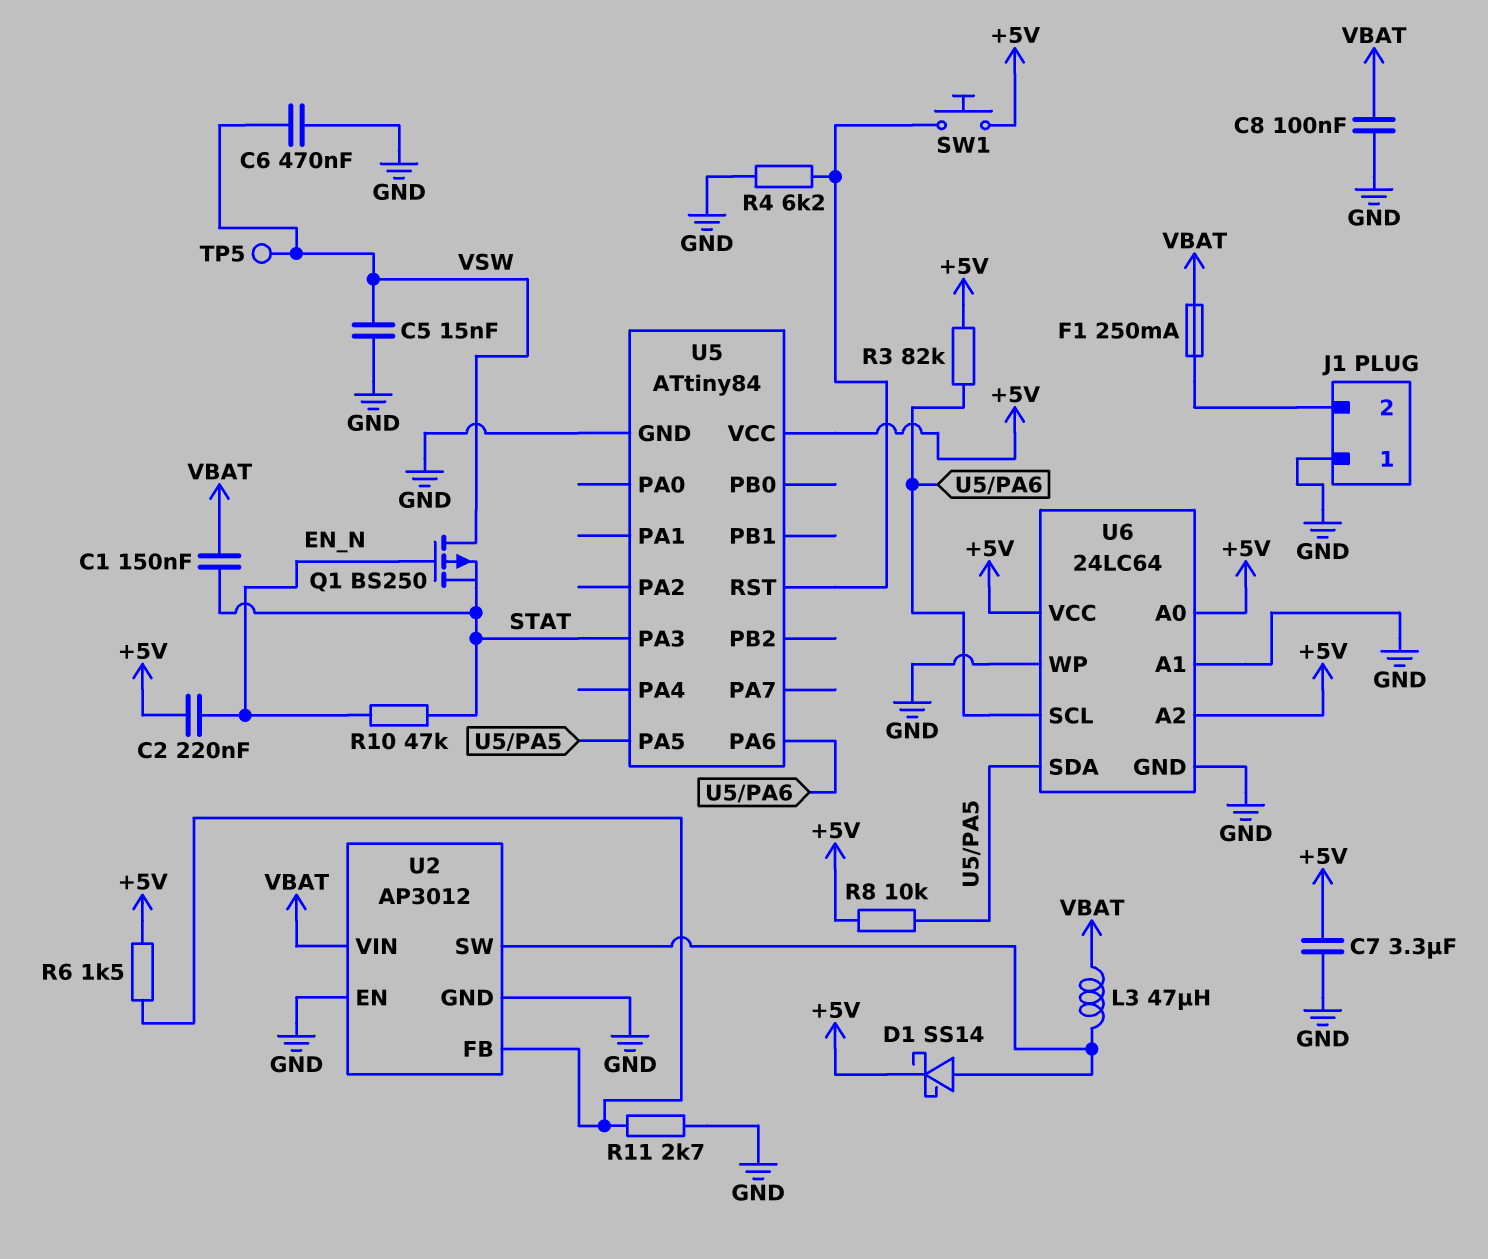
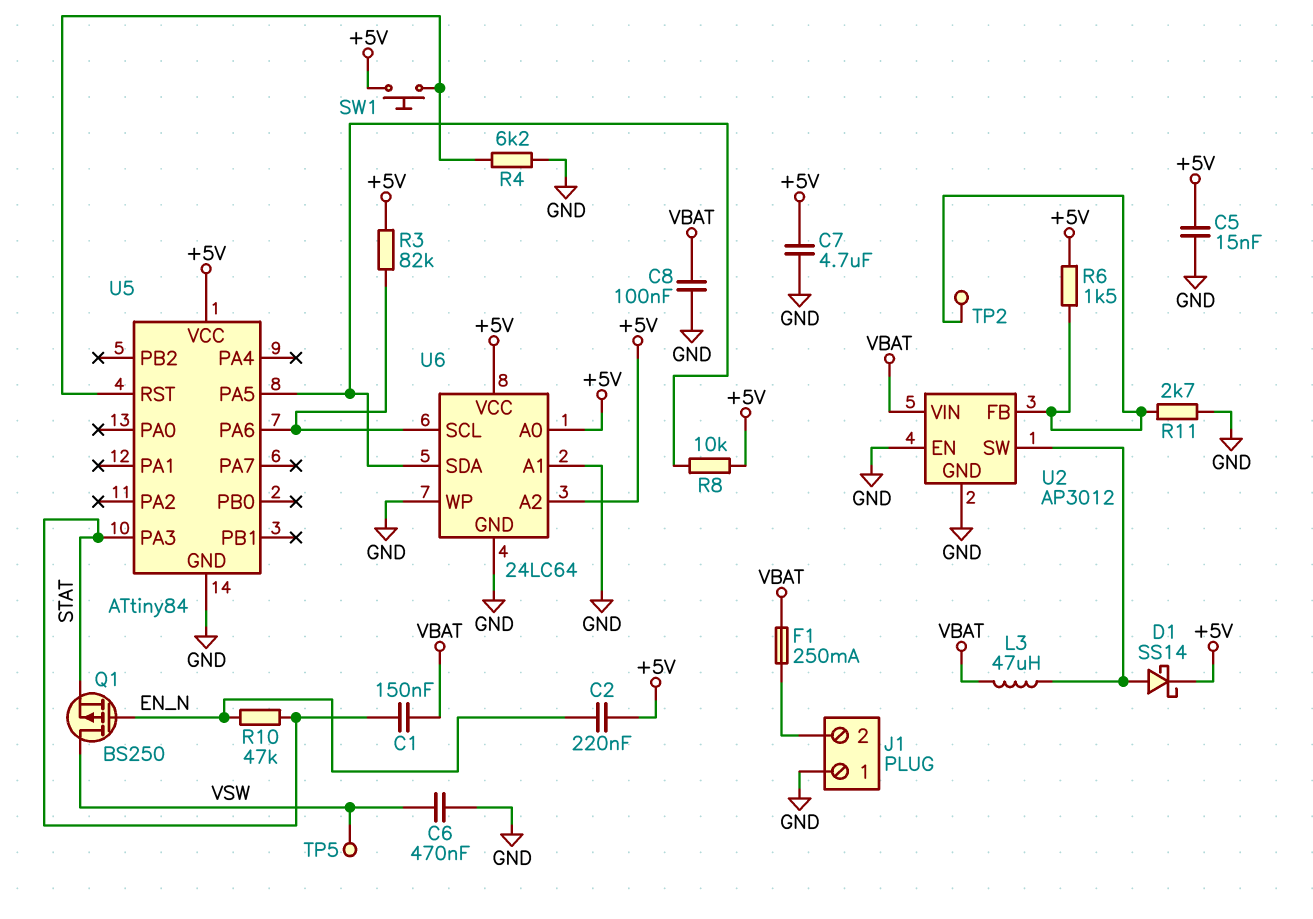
C5: 15nF (GND, VSW) -> 15nF (+5V, GND)
C7: 3.3uF (+5V, GND) -> 4.7uF (+5V, GND)
TP2: none -> test point (U2/FB)

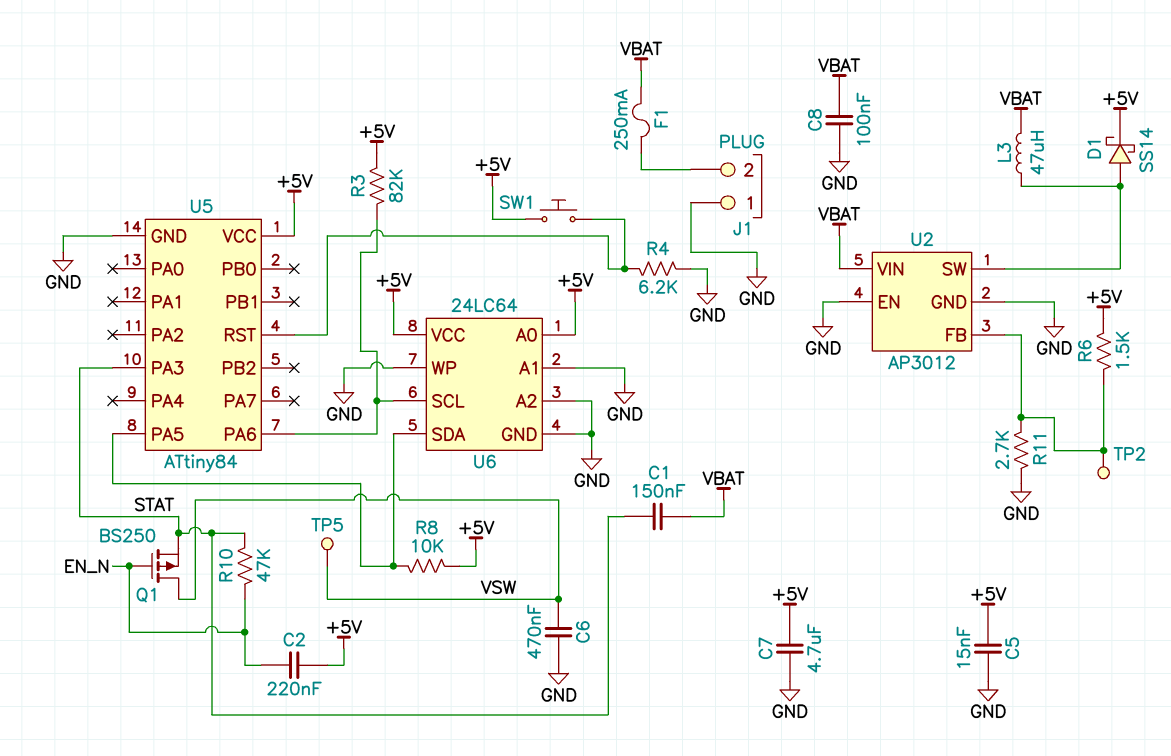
U6 pin A2: +5V -> GND

